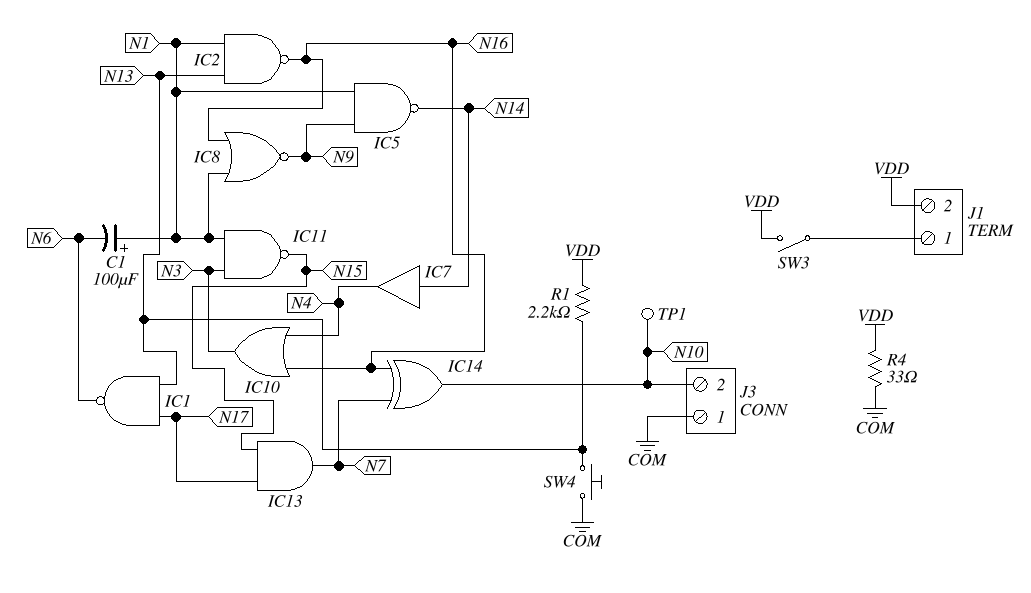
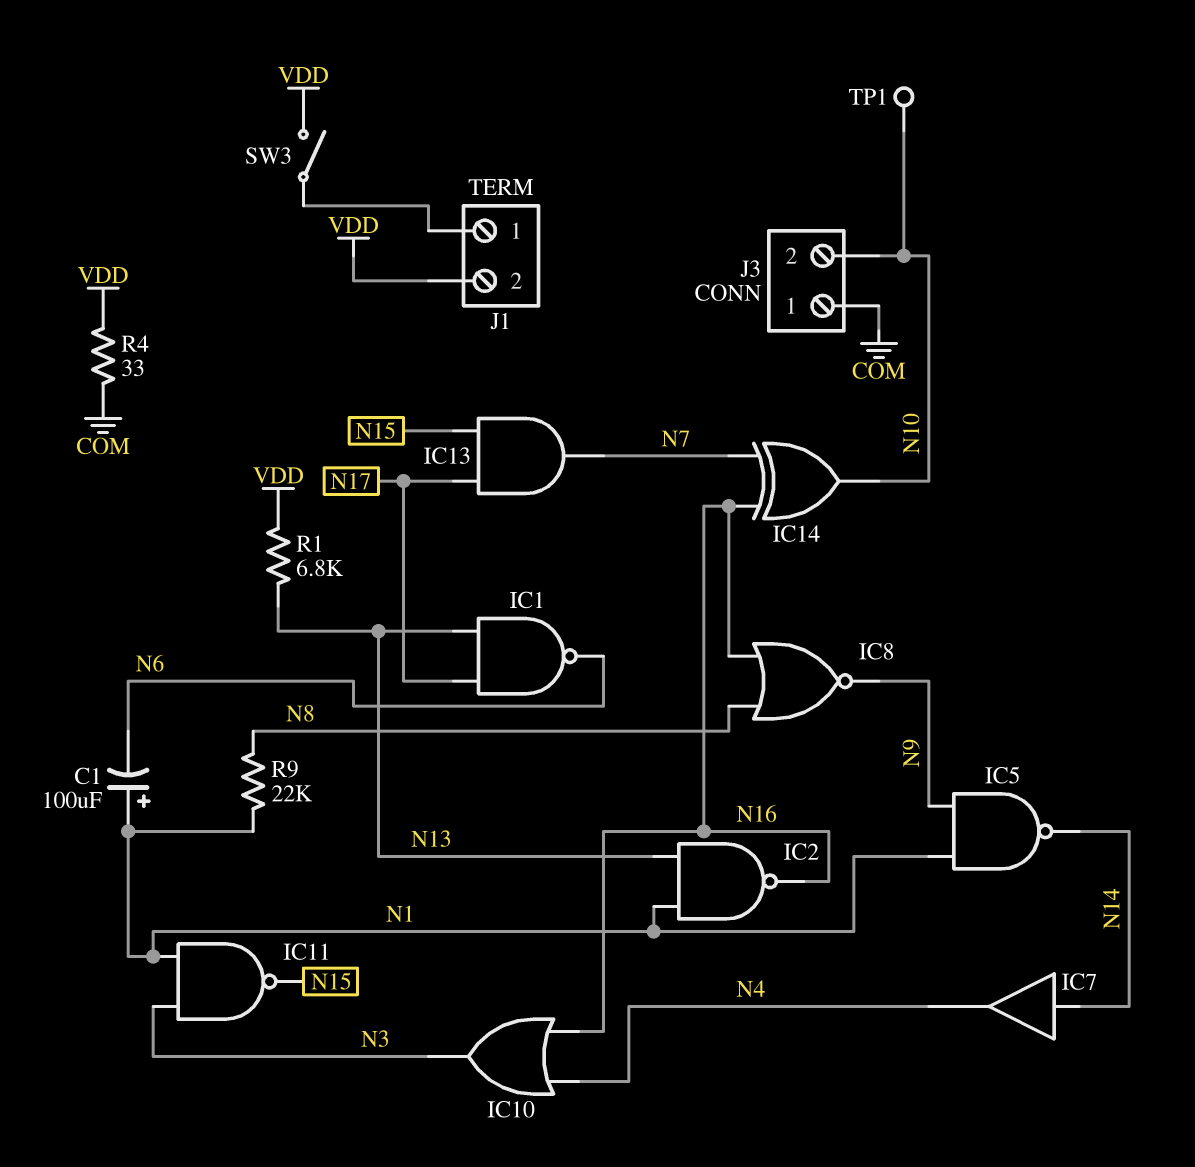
IC8: NOR (in N1, in N16, out N9) -> NOR (in N8, in N16, out N9)
R1: 2.2k (N13, VDD) -> 6.8k (N13, VDD)
R9: none -> 22k (N1, N8)
SW4: button (COM, N13) -> none

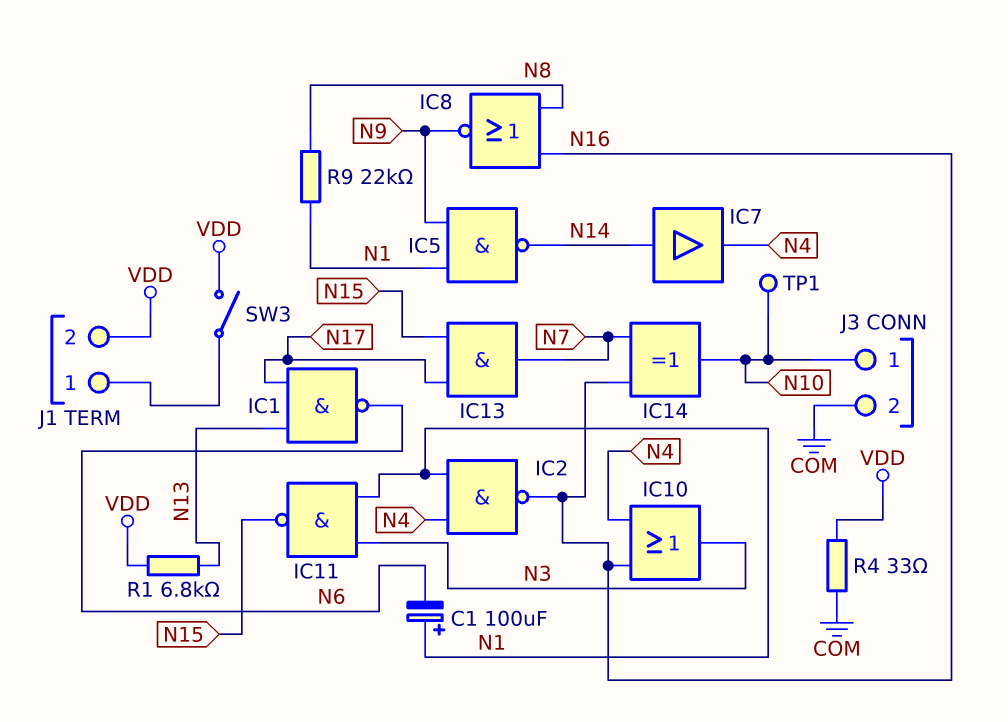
IC2: NAND (in N1, in N13, out N16) -> NAND (in N1, in N4, out N16)
J3 pin 1: COM -> N10
J3 pin 2: N10 -> COM

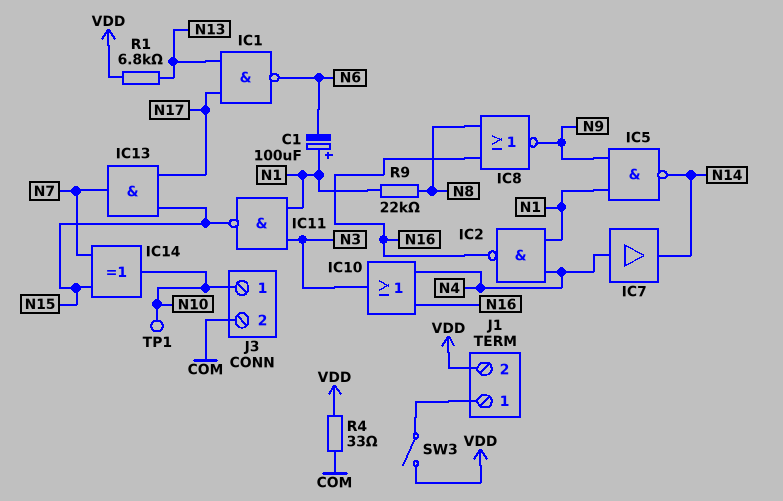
IC7: buffer (in N14, out N4) -> buffer (in N4, out N14)
IC14: XOR (in N7, in N16, out N10) -> XOR (in N7, in N15, out N10)

